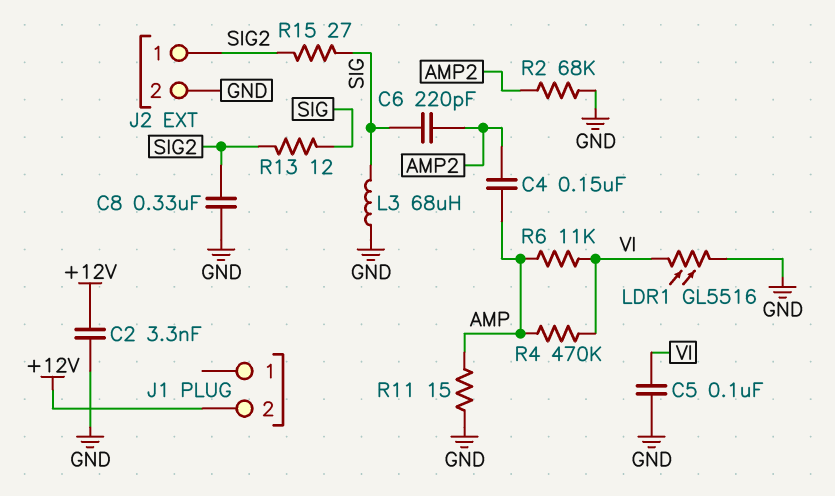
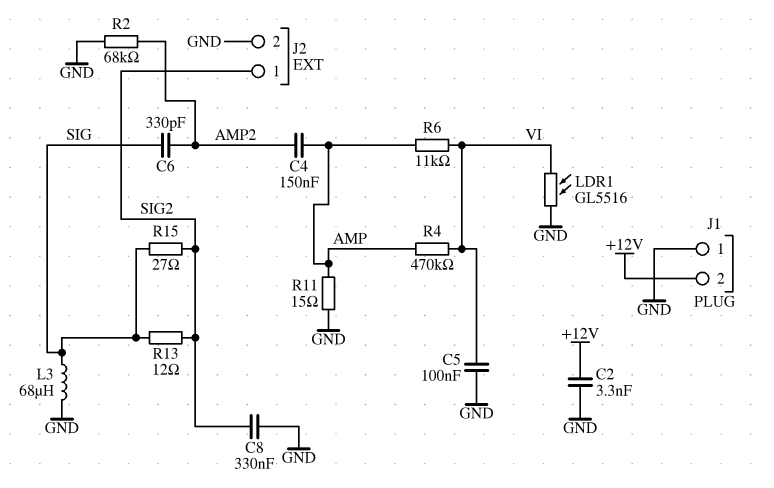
C6: 220pF (AMP2, SIG) -> 330pF (AMP2, SIG)
J1 pin 1: none -> GND

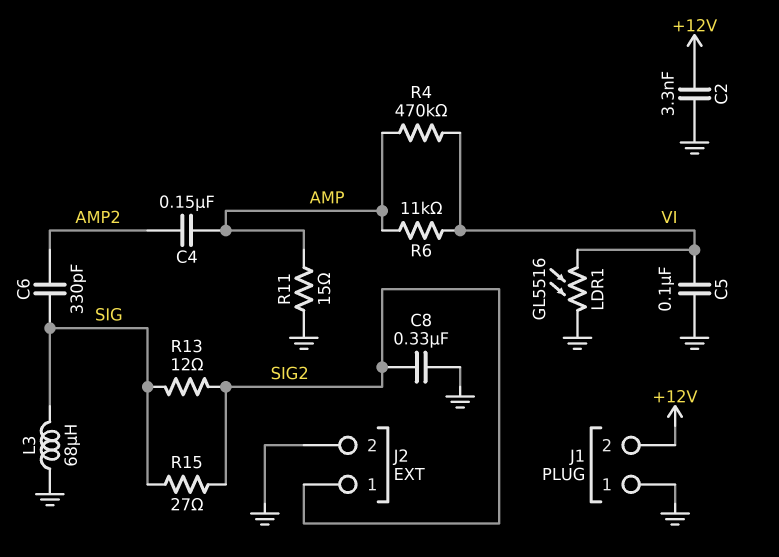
R2: 68k (AMP2, GND) -> none

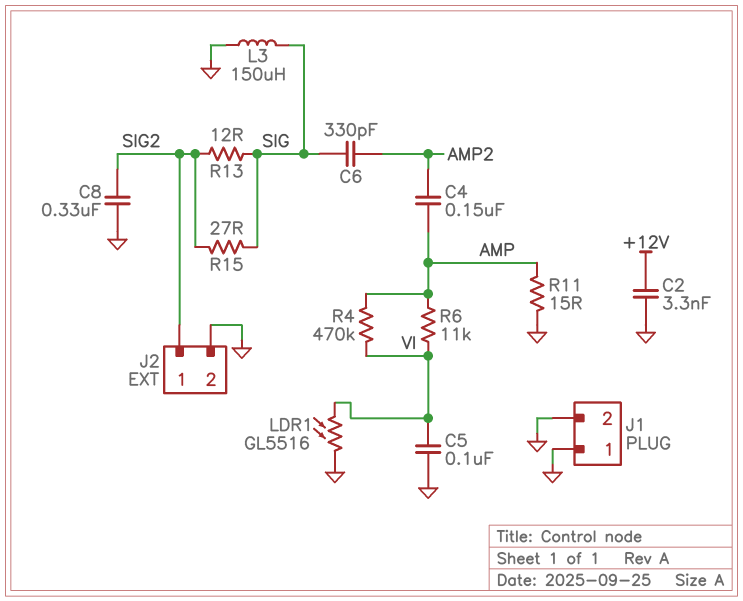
J1 pin 2: +12V -> GND
L3: 68uH (GND, SIG) -> 150uH (GND, SIG)

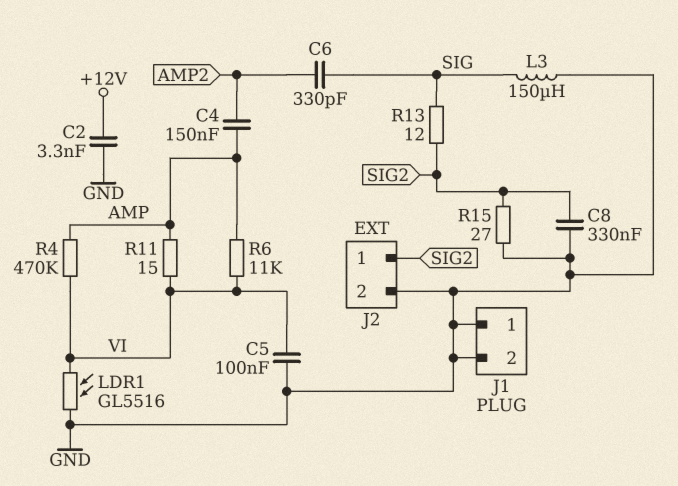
R11: 15 (AMP, GND) -> 15 (AMP, VI)
R15: 27 (SIG, SIG2) -> 27 (GND, SIG2)

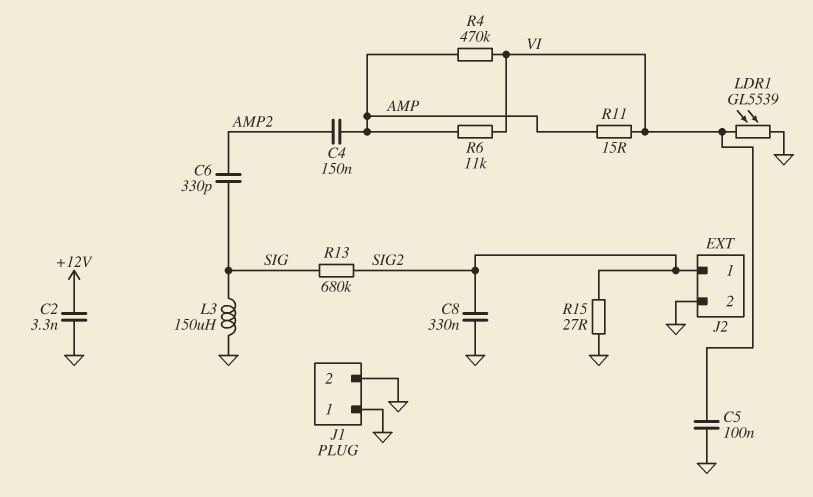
LDR1: GL5516 (GND, VI) -> GL5539 (GND, VI)
R13: 12 (SIG, SIG2) -> 680k (SIG, SIG2)

